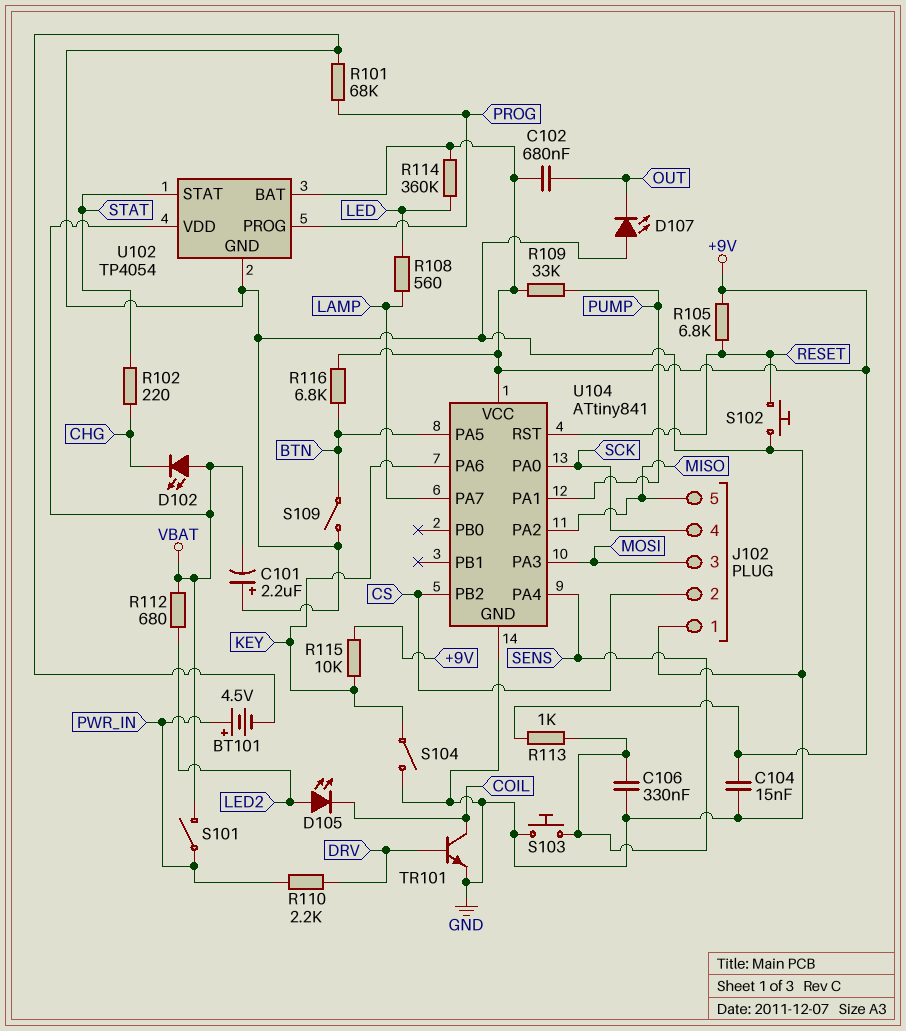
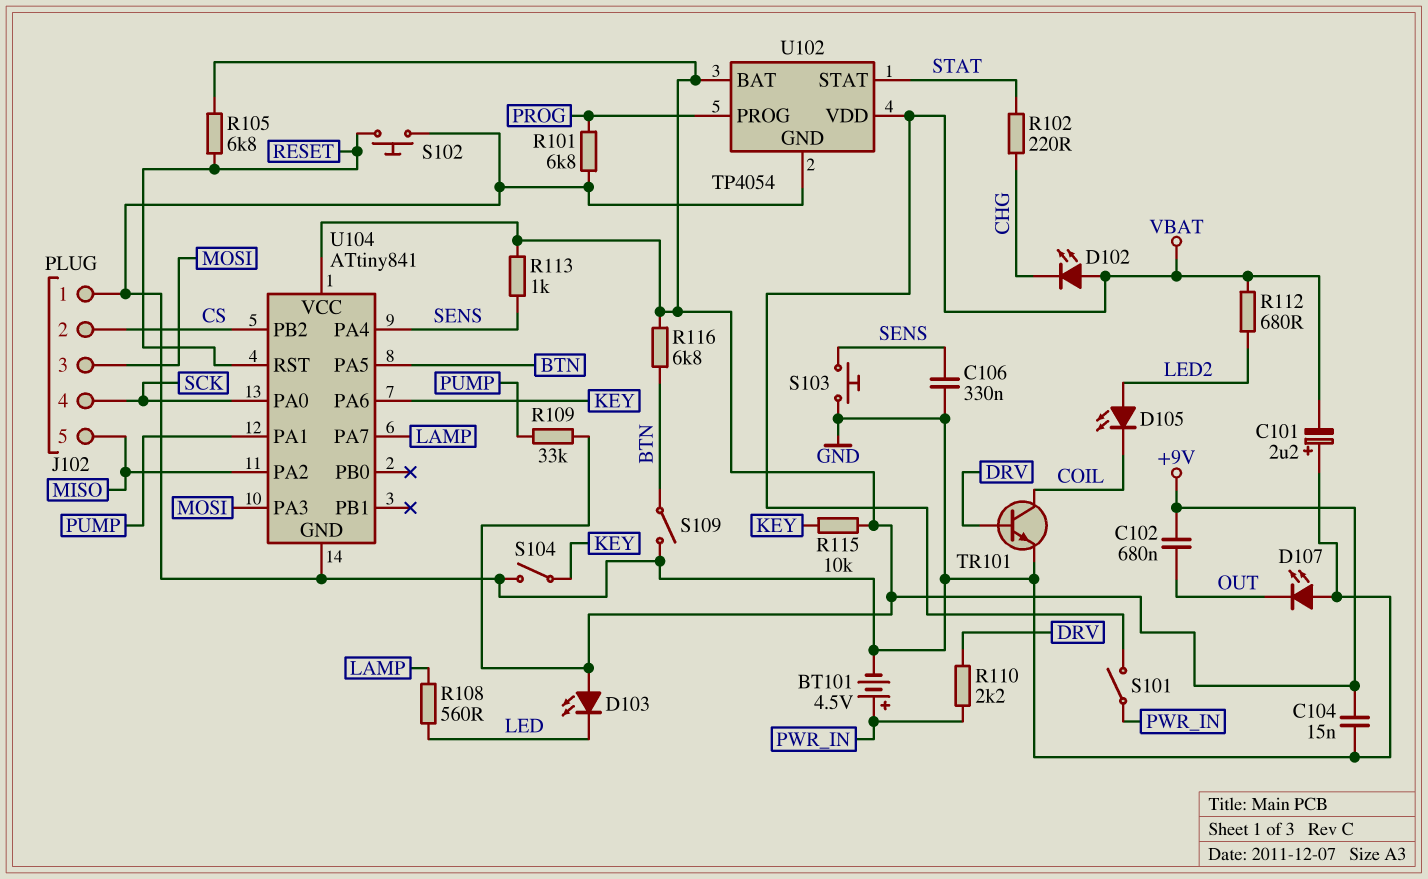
D103: none -> LED (A +9V, K LED)
R101: 68k (GND, PROG) -> 6.8k (GND, PROG)
R114: 360k (+9V, LED) -> none

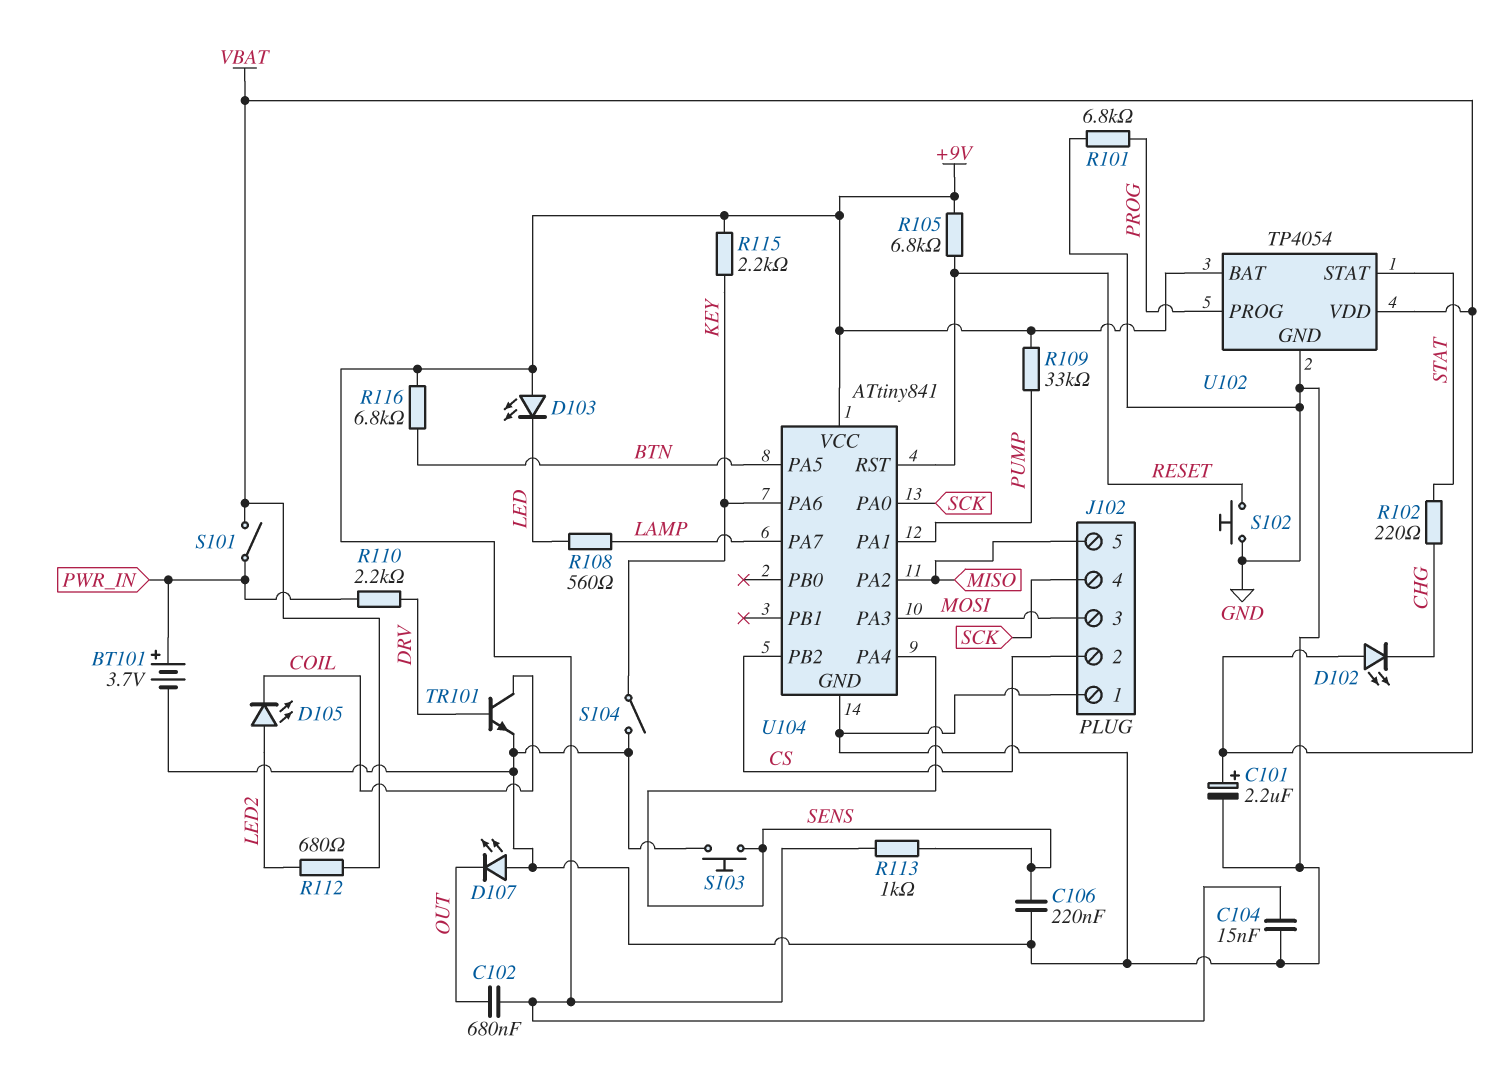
BT101: 4.5V (plus PWR_IN, minus GND) -> 3.7V (plus PWR_IN, minus GND)
C101: 2.2uF (plus GND, minus VBAT) -> 2.2uF (plus VBAT, minus GND)
C106: 330nF (GND, SENS) -> 220nF (GND, SENS)
R115: 10k (+9V, KEY) -> 2.2k (+9V, KEY)
S109: switch (BTN, GND) -> none

